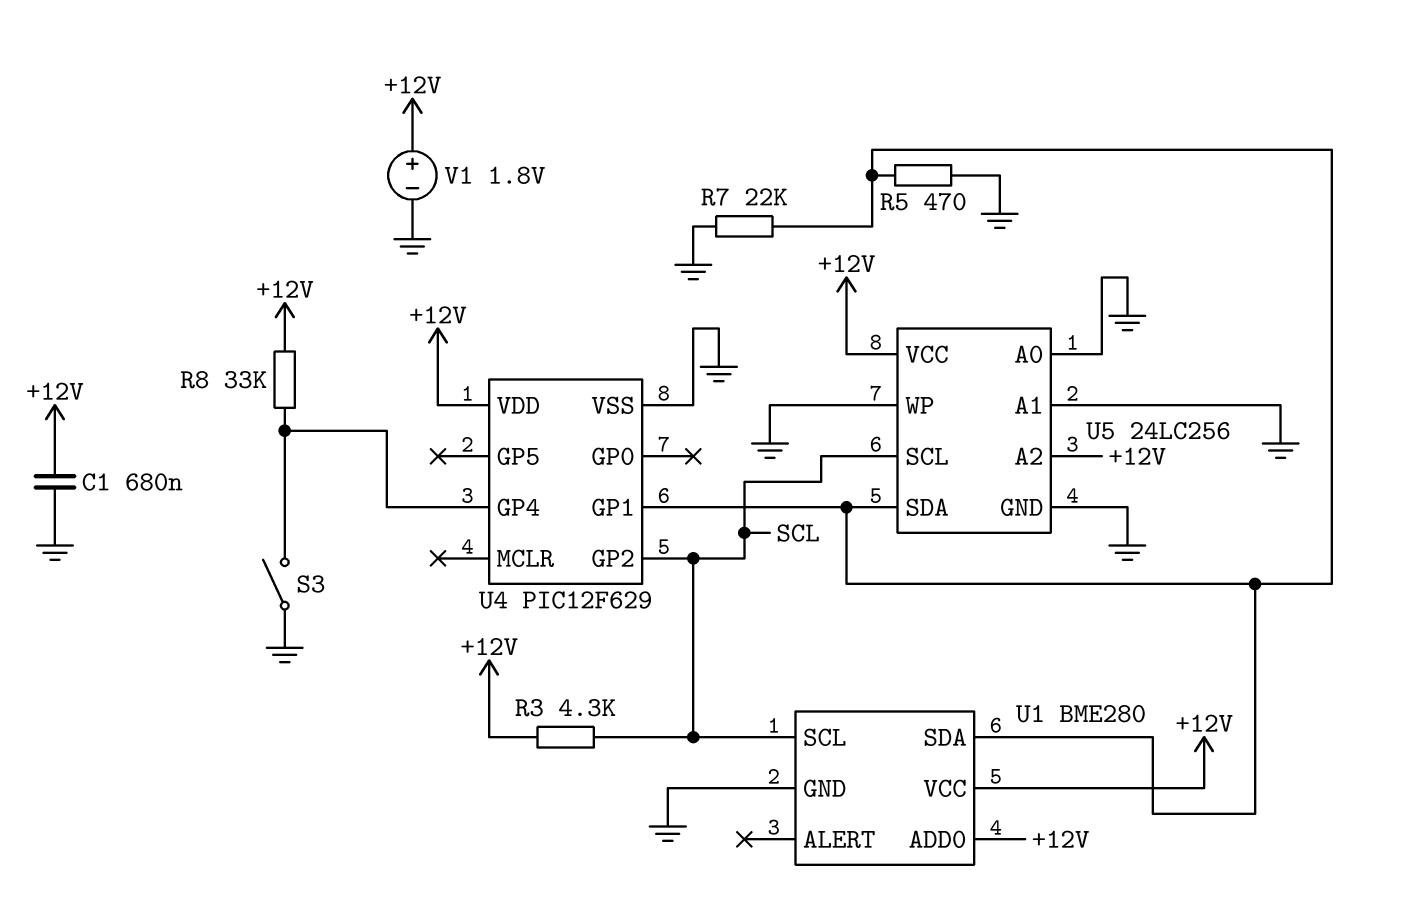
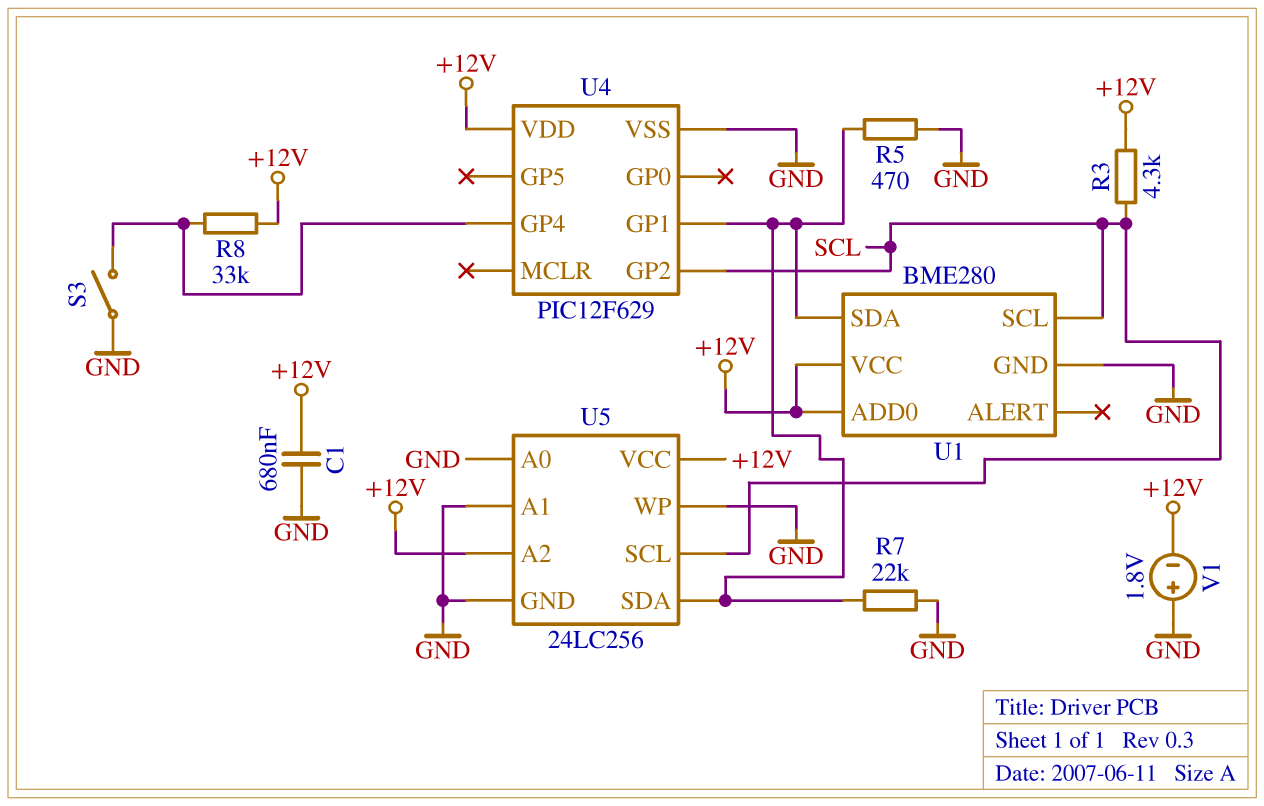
V1: 1.8V (plus +12V, minus GND) -> 1.8V (plus GND, minus +12V)

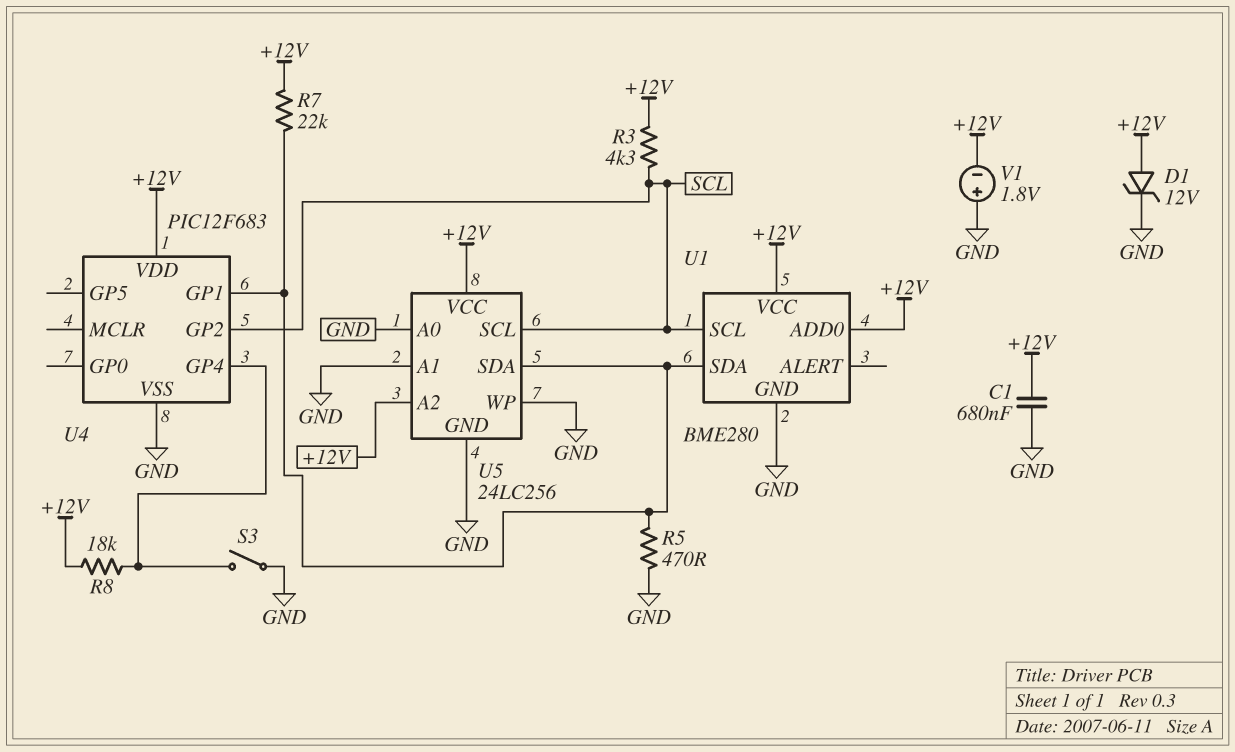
D1: none -> zener 12V (A +12V, K GND)
R7: 22k (GND, U1/SDA) -> 22k (+12V, U1/SDA)
R8: 33k (+12V, U4/GP4) -> 18k (+12V, U4/GP4)
U4: PIC12F629 -> PIC12F683

